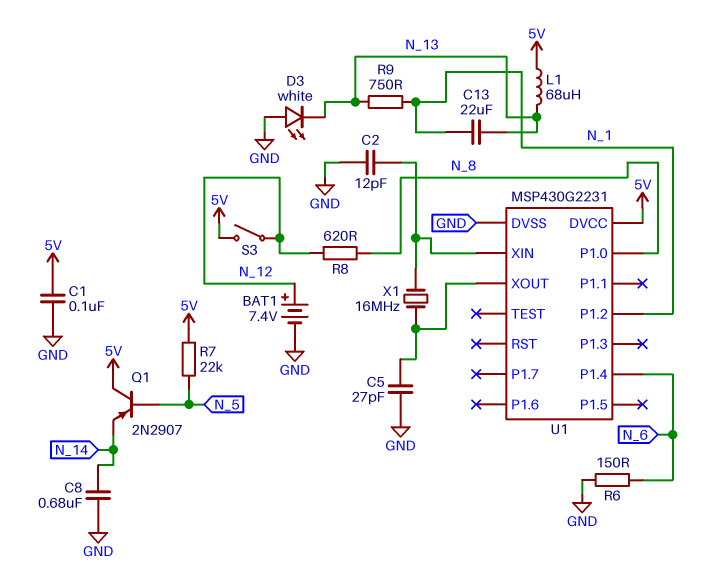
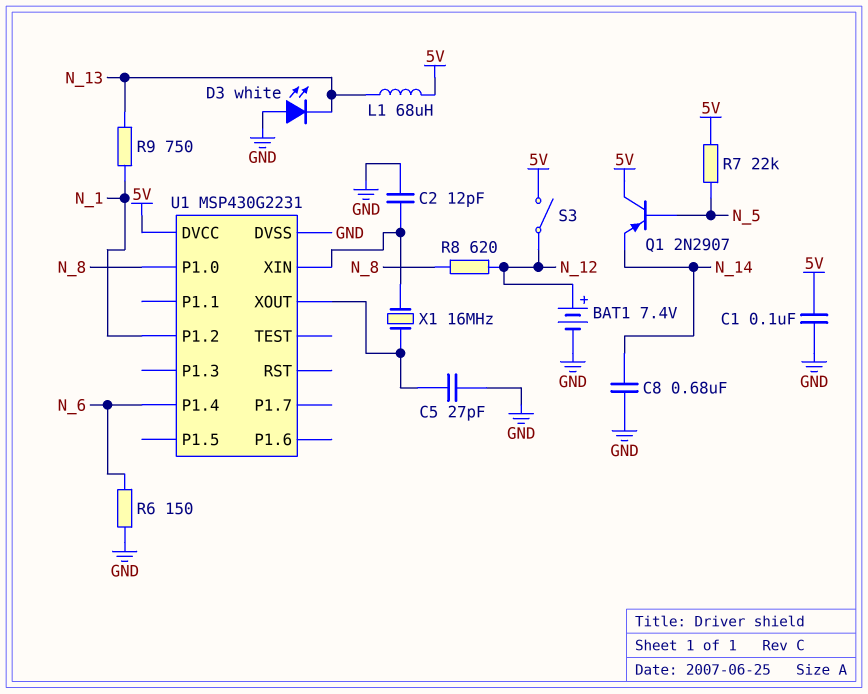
C13: 22uF (N_1, N_13) -> none

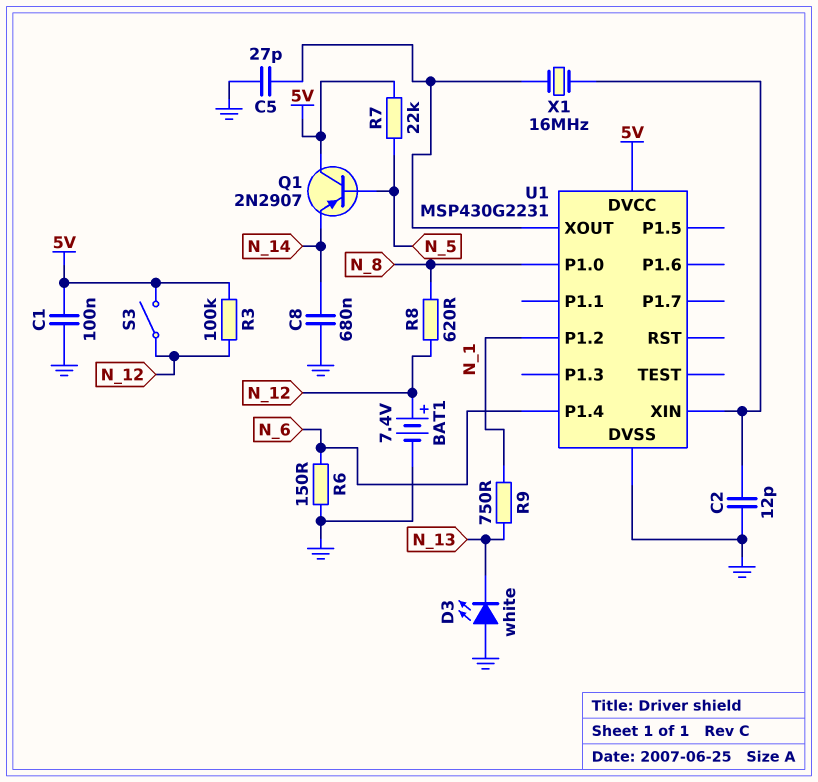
L1: 68uH (5V, N_13) -> none
R3: none -> 100k (5V, N_12)

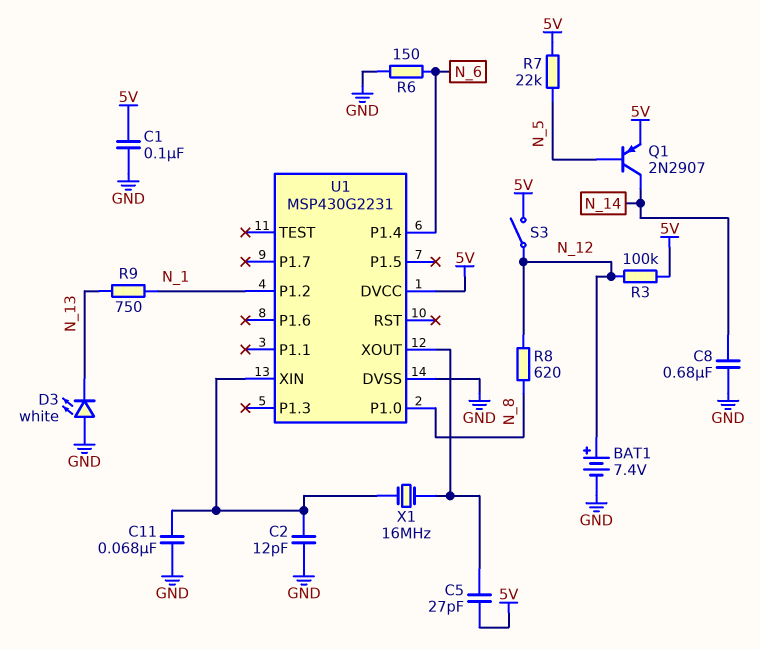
C5: 27pF (GND, U1/XOUT) -> 27pF (5V, U1/XOUT)
C11: none -> 68nF (GND, U1/XIN)
Q1: PNP 2N2907 (B N_5, C 5V, E N_14) -> PNP 2N2907 (B N_5, C N_14, E 5V)

